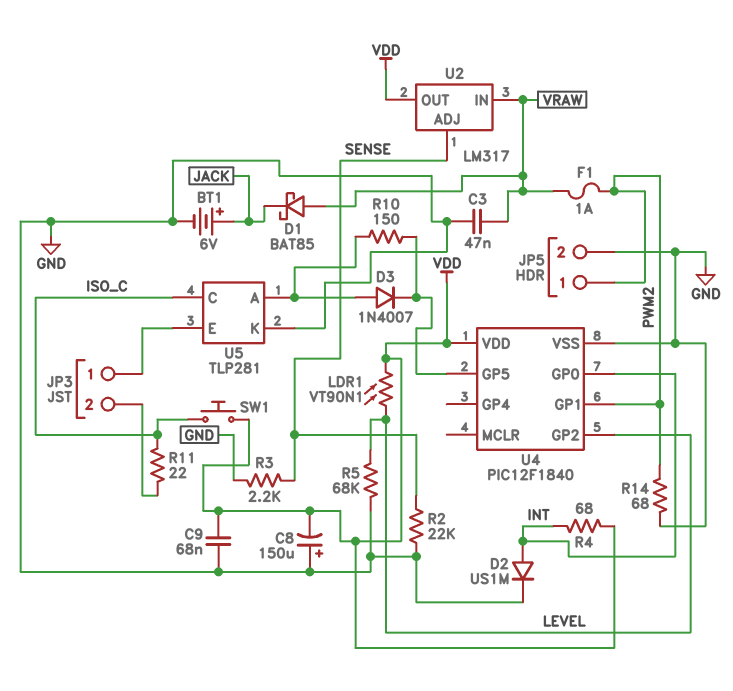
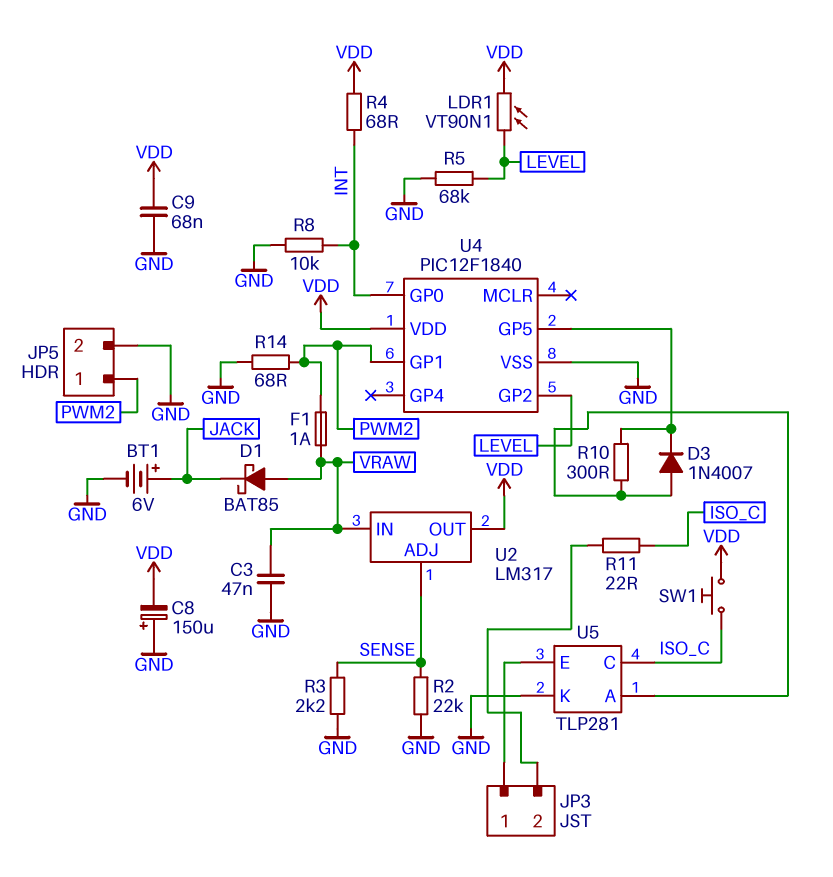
D2: diode US1M (A INT, K GND) -> none
R8: none -> 10k (GND, INT)
R10: 150 (U4/GP5, U5/A) -> 300 (U4/GP5, U5/A)

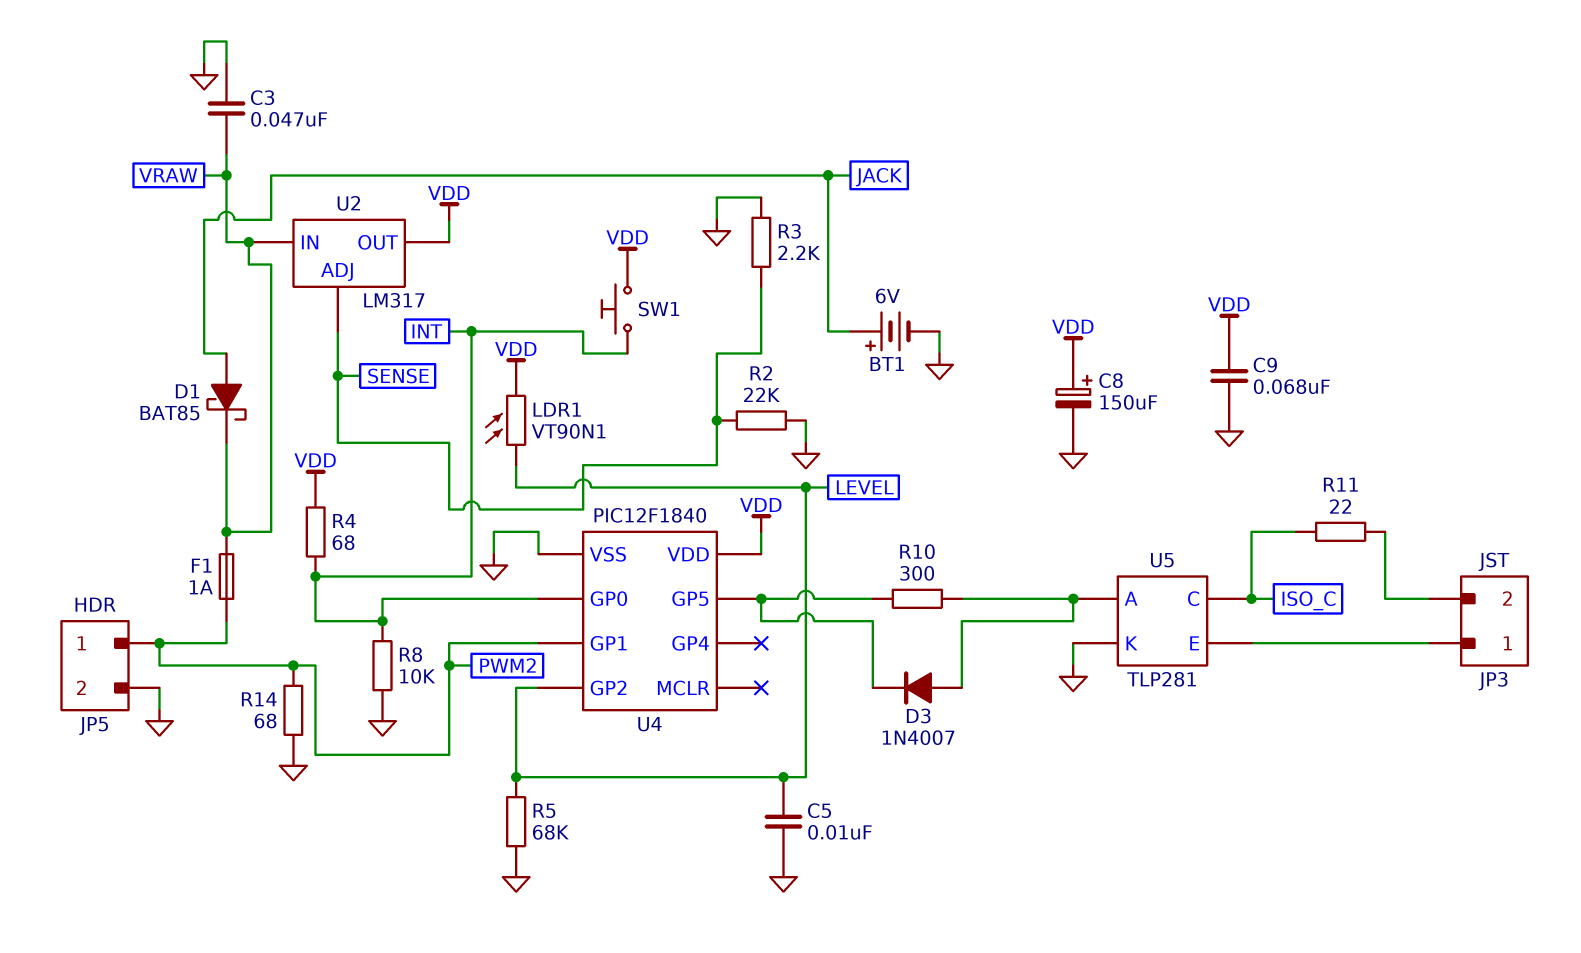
C5: none -> 10nF (GND, LEVEL)
C8: 150uF (plus GND, minus VDD) -> 150uF (plus VDD, minus GND)
D1: schottky BAT85 (A VRAW, K JACK) -> schottky BAT85 (A JACK, K VRAW)
SW1: button (ISO_C, VDD) -> button (INT, VDD)

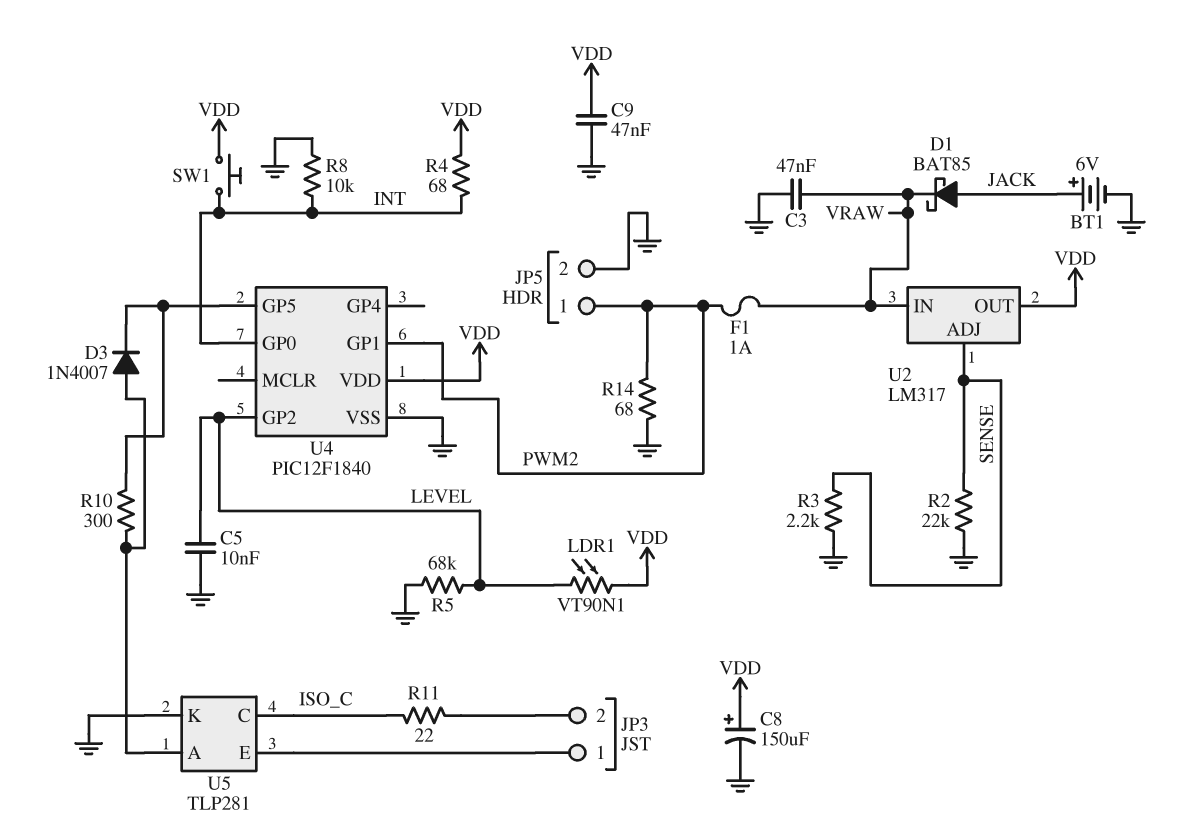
C9: 68nF (GND, VDD) -> 47nF (GND, VDD)

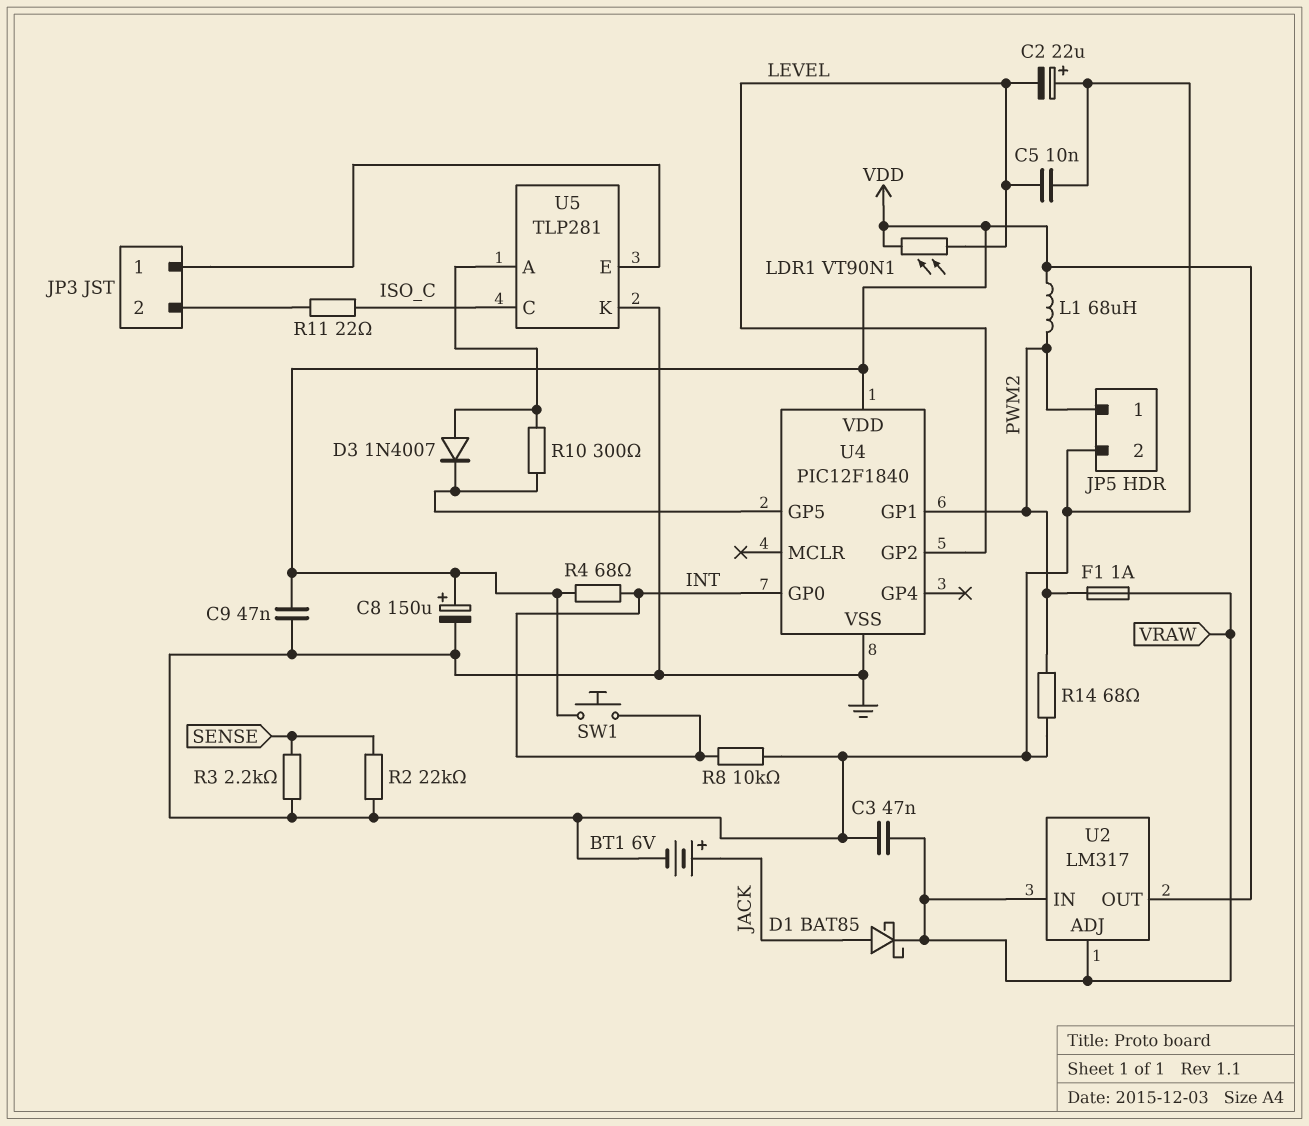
C2: none -> 22uF (plus GND, minus LEVEL)
L1: none -> 68uH (PWM2, VDD)
R5: 68k (GND, LEVEL) -> none
U2 pin ADJ: SENSE -> VRAW

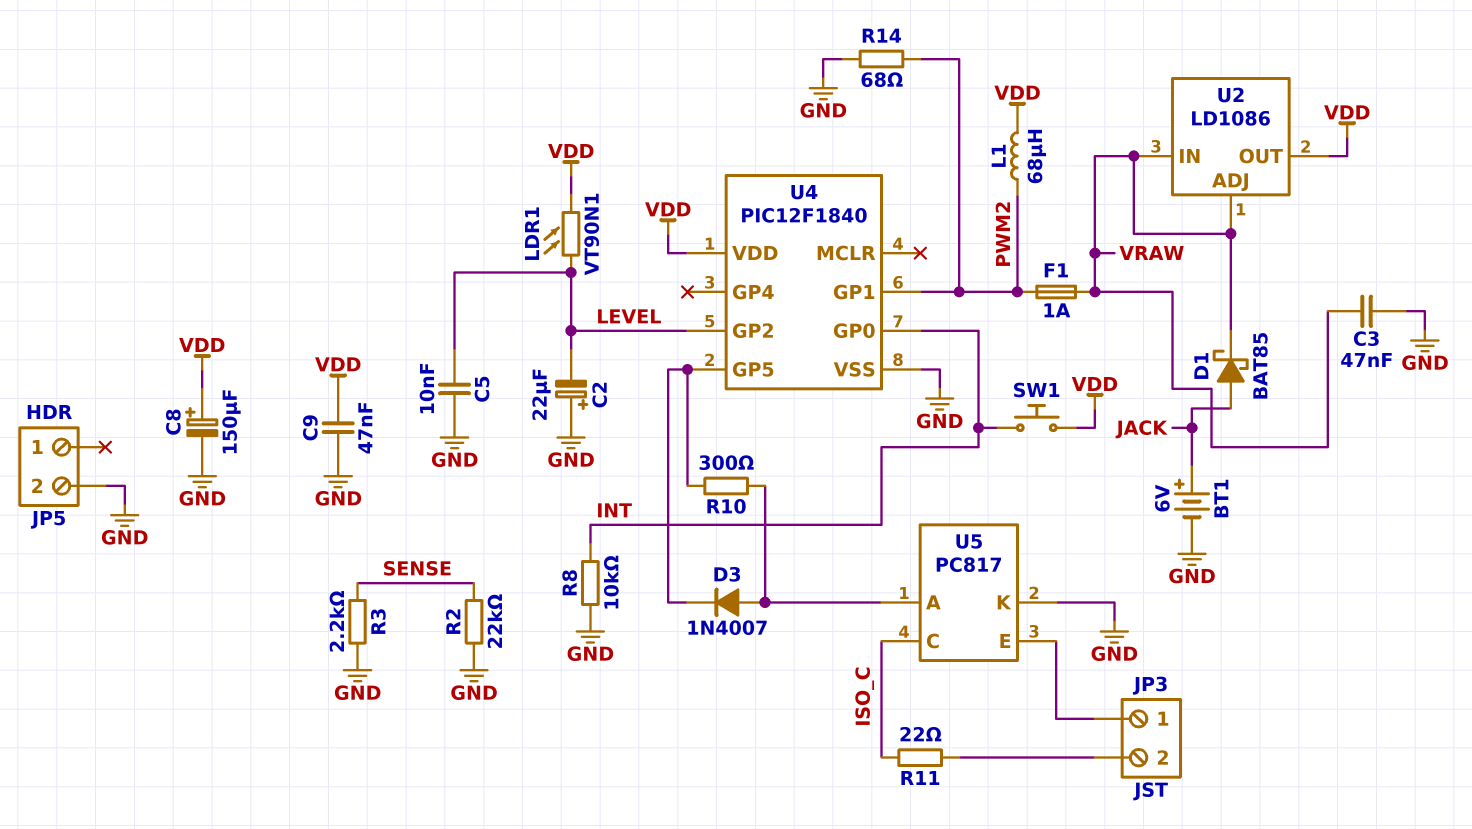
JP5 pin 1: PWM2 -> none
R4: 68 (INT, VDD) -> none
U2: LM317 -> LD1086
U5: TLP281 -> PC817

